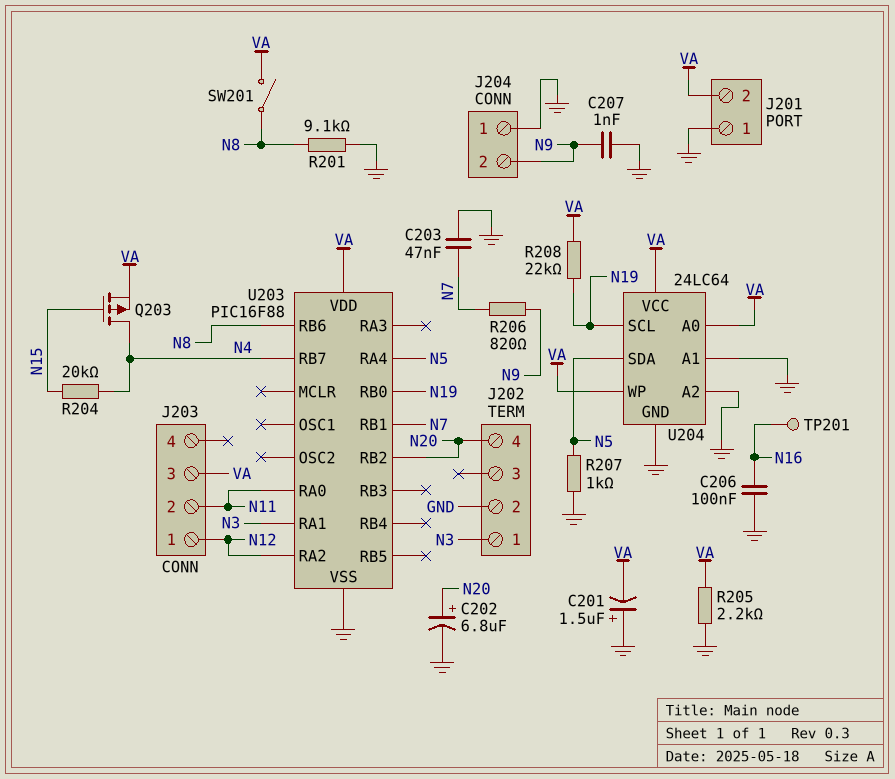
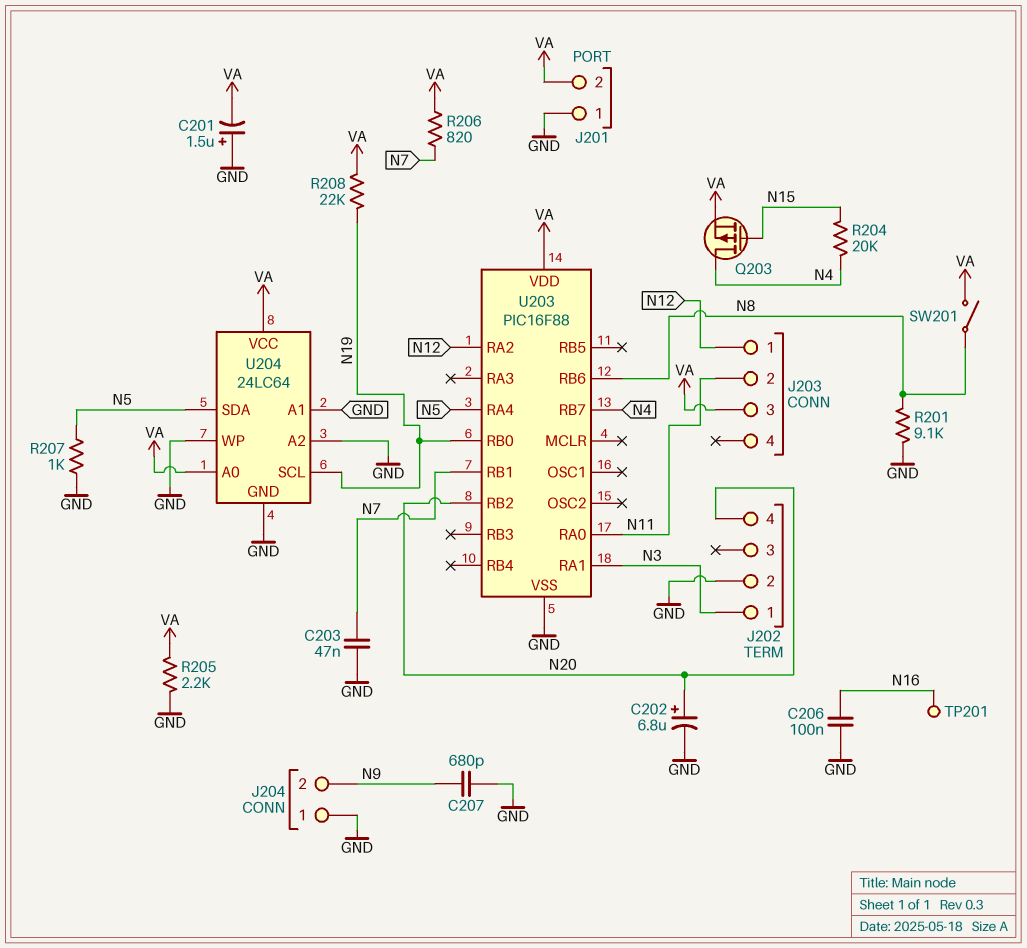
C207: 1nF (GND, N9) -> 680pF (GND, N9)
R206: 820 (N7, N9) -> 820 (N7, VA)
U204 pin WP: VA -> GND

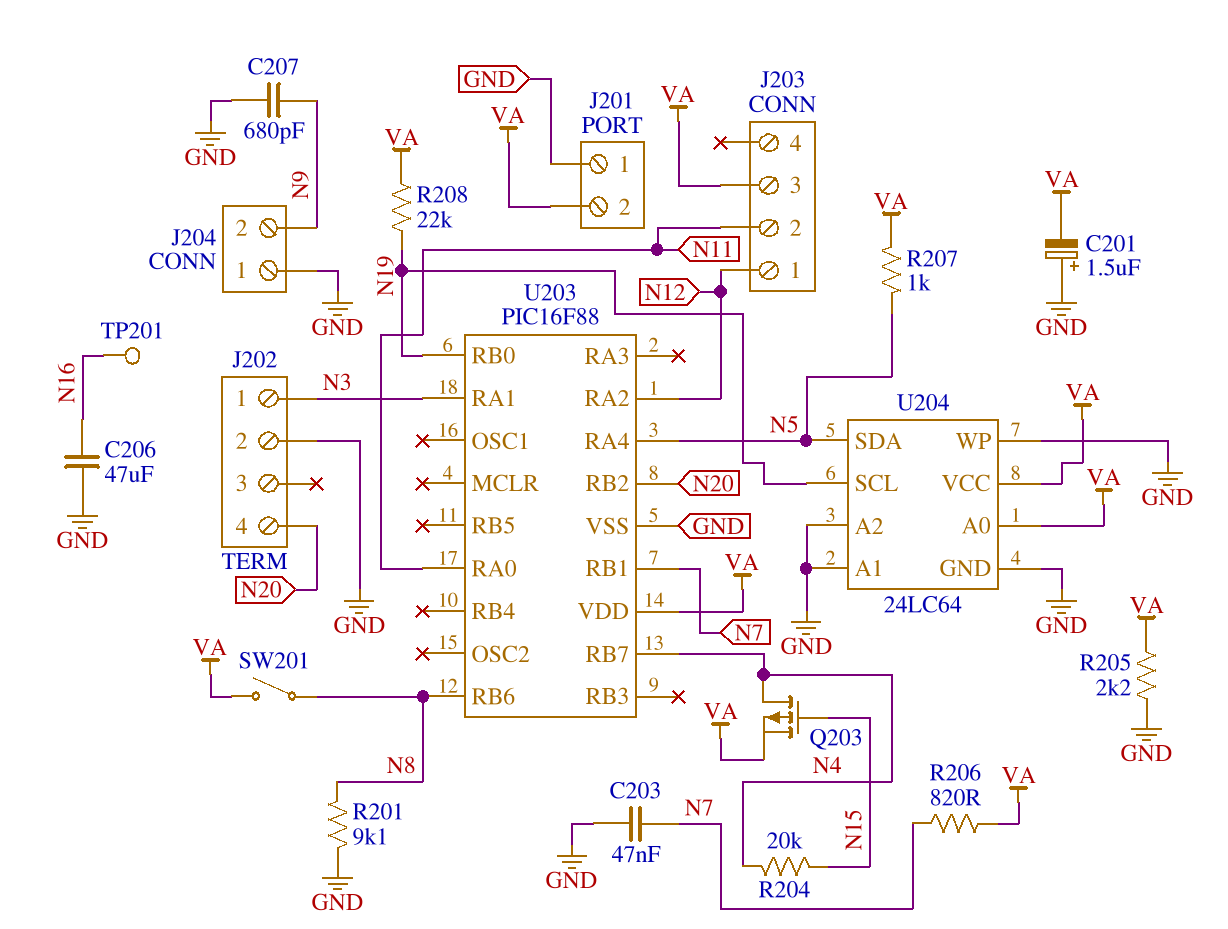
C202: 6.8uF (plus N20, minus GND) -> none
C206: 100nF (GND, N16) -> 47uF (GND, N16)
R207: 1k (GND, N5) -> 1k (N5, VA)

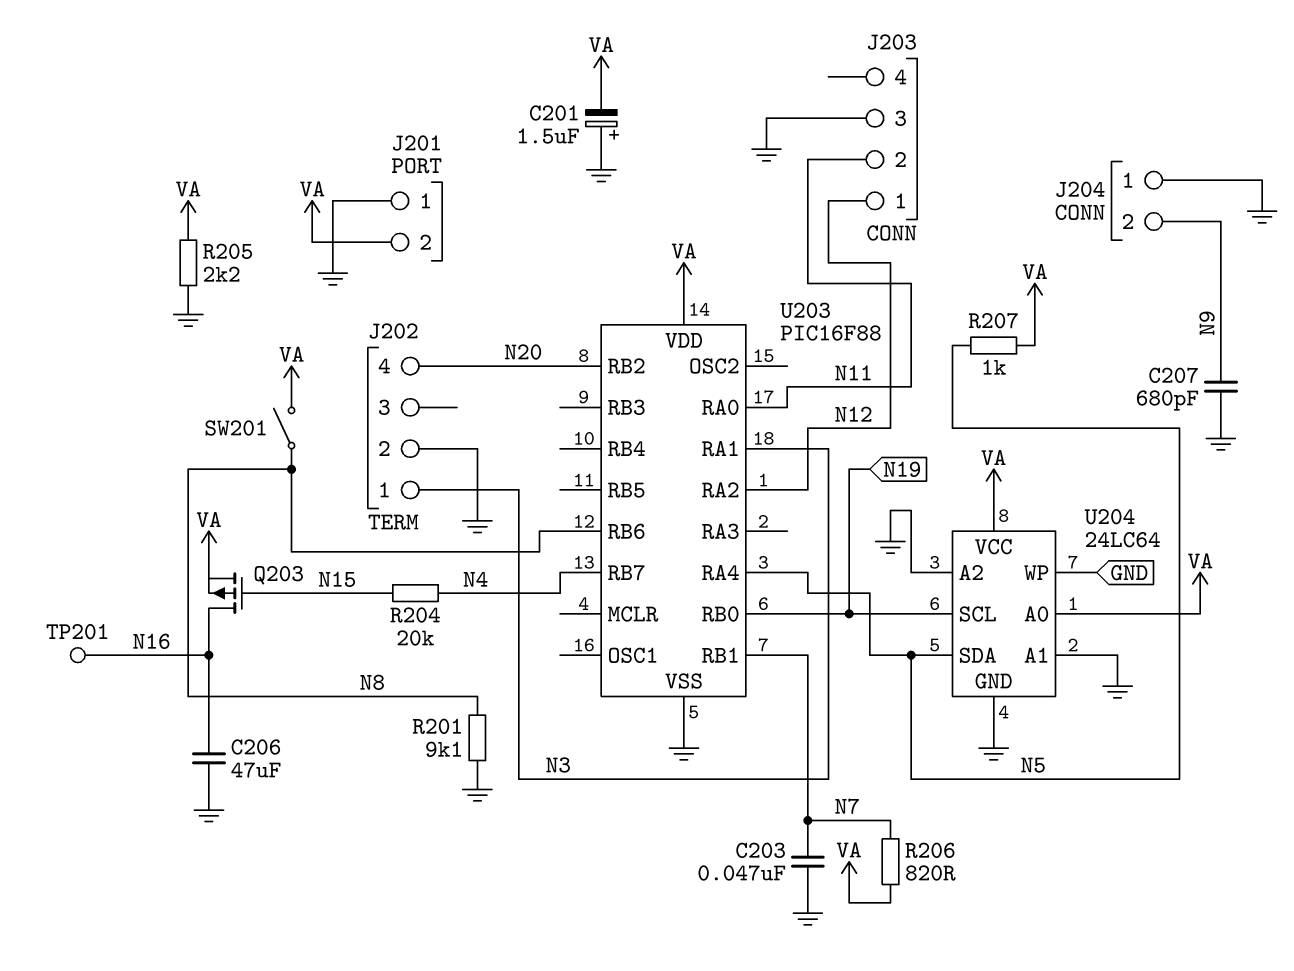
J203 pin 3: VA -> GND
Q203: PMOS (G N15, D N4, S VA) -> PMOS (G N15, D N16, S VA)
R208: 22k (N19, VA) -> none

